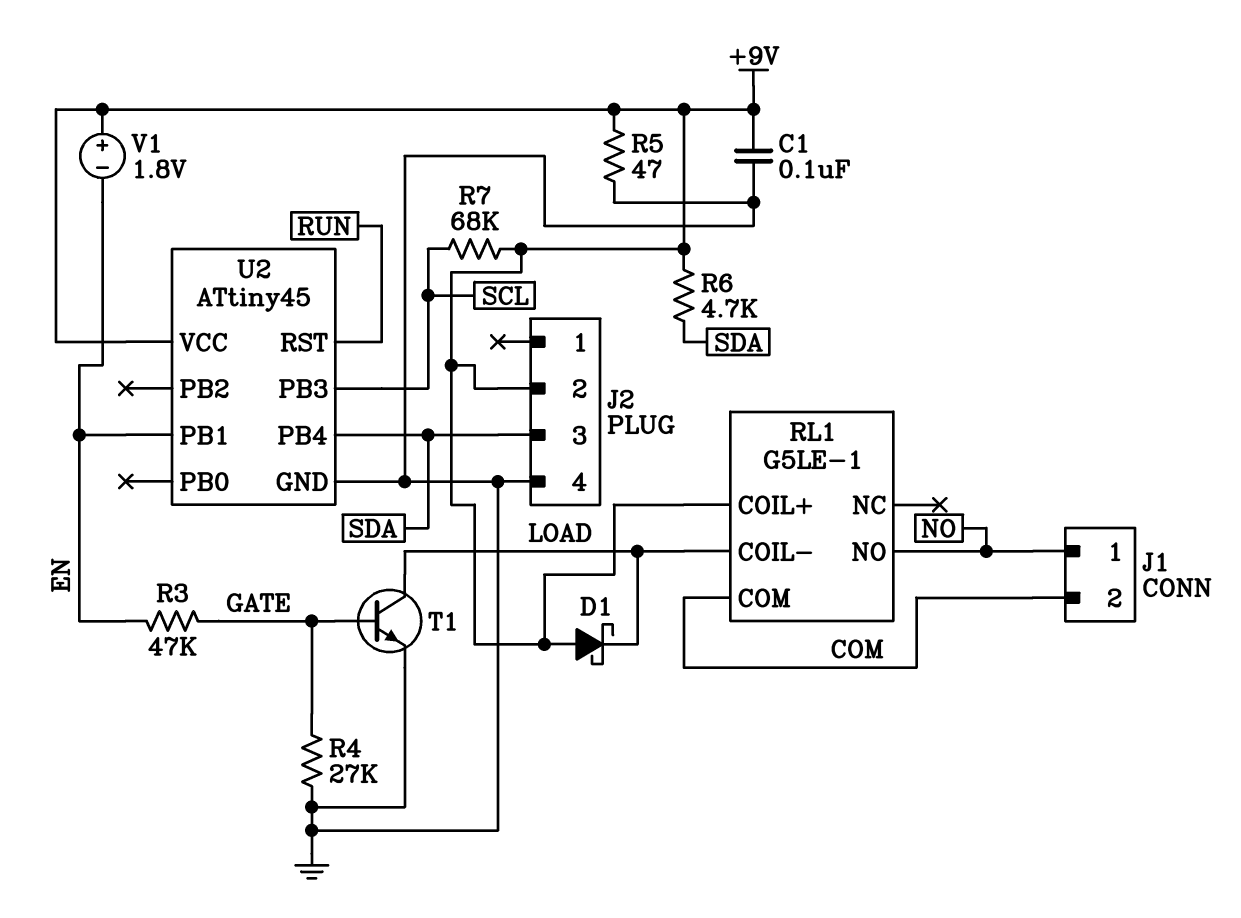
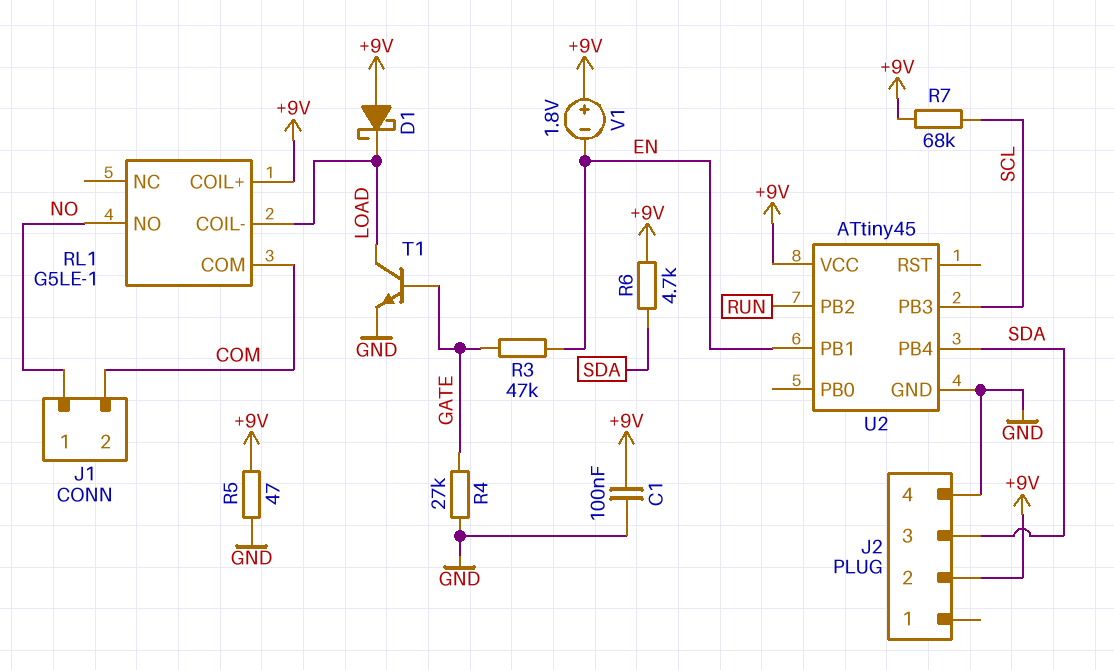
U2 pin PB2: none -> RUN
U2 pin RST: RUN -> none

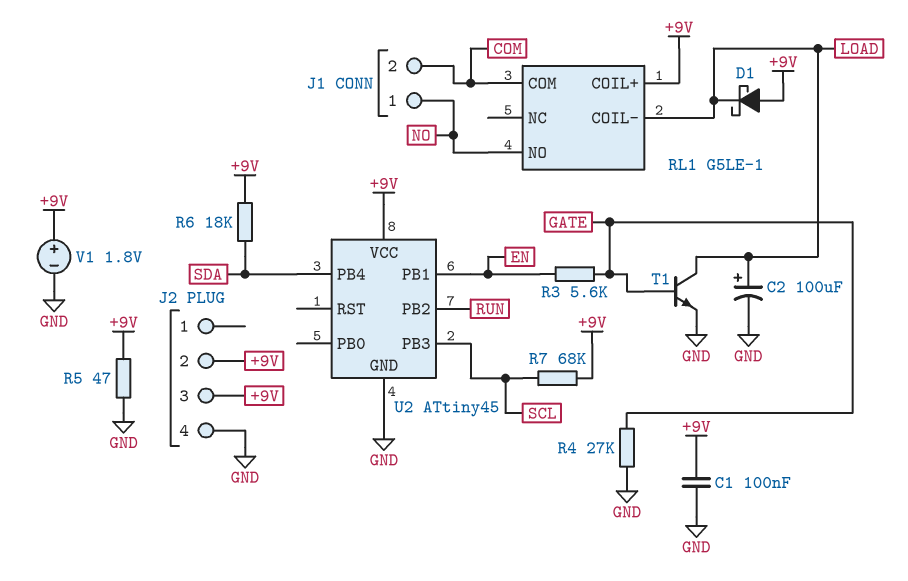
C2: none -> 100uF (plus LOAD, minus GND)
J2 pin 3: SDA -> +9V
R3: 47k (EN, GATE) -> 5.6k (EN, GATE)
R6: 4.7k (+9V, SDA) -> 18k (+9V, SDA)
V1: 1.8V (plus +9V, minus EN) -> 1.8V (plus +9V, minus GND)

